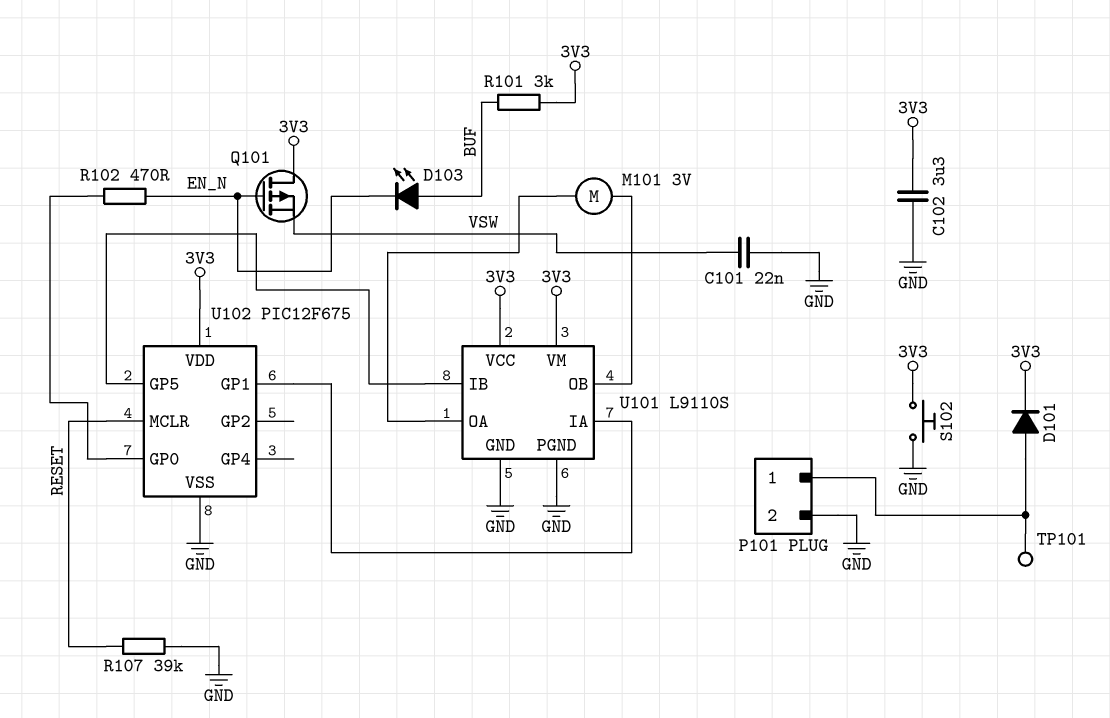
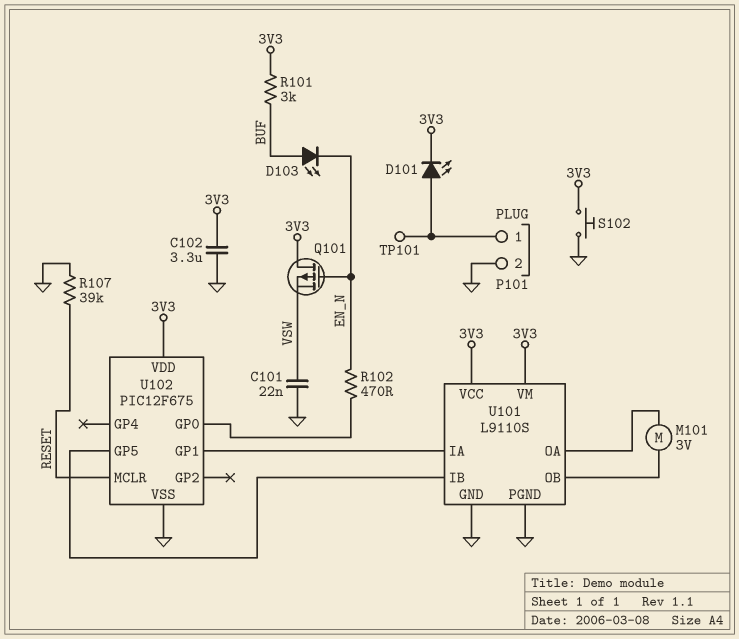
D101: diode (A P101/1, K 3V3) -> LED (A P101/1, K 3V3)

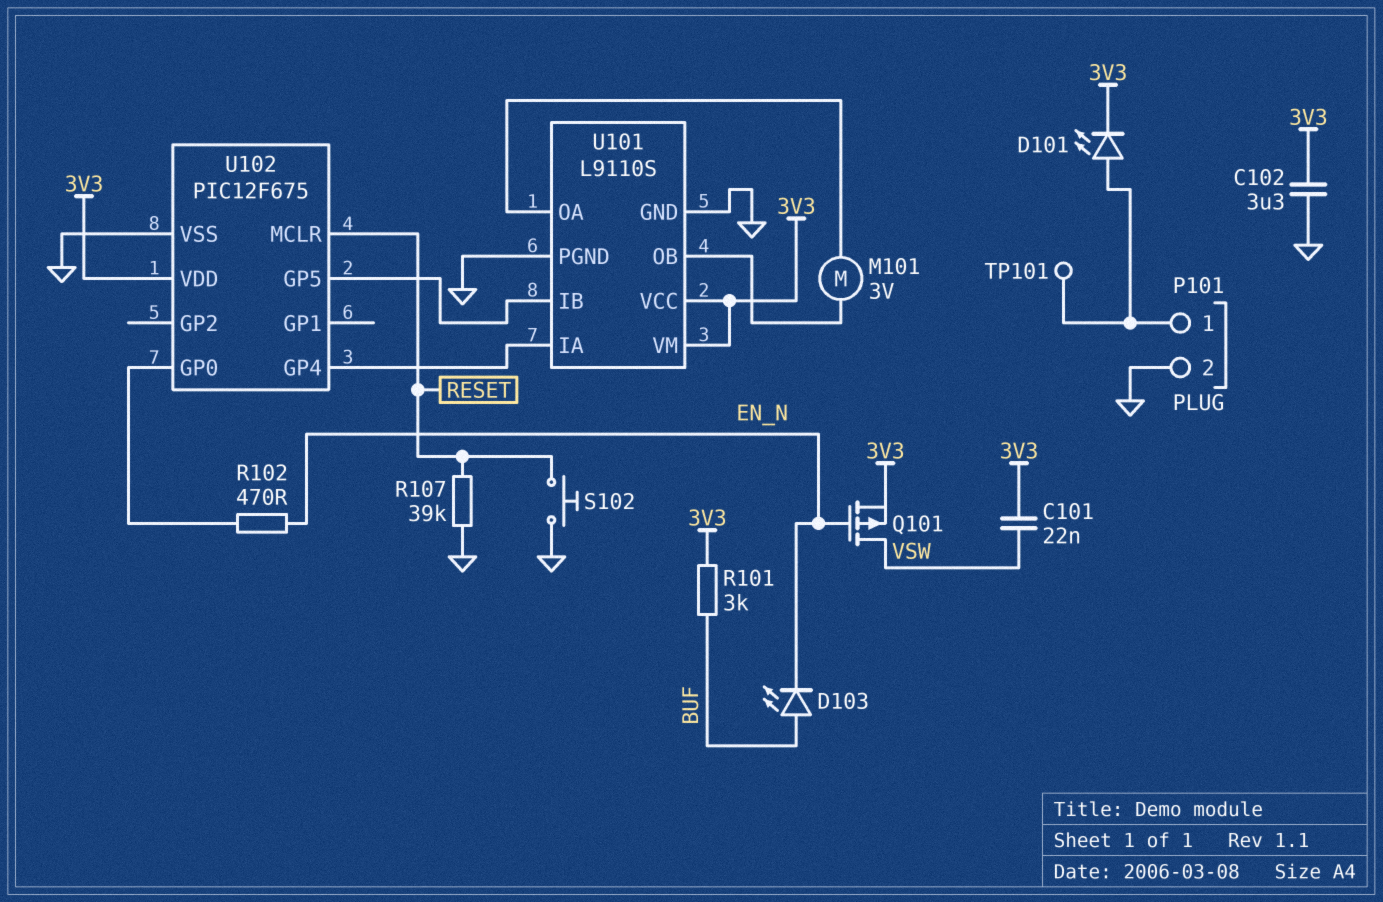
C101: 22nF (GND, VSW) -> 22nF (3V3, VSW)
Q101: PMOS (G EN_N, D 3V3, S VSW) -> PMOS (G EN_N, D VSW, S 3V3)
S102: button (3V3, GND) -> button (GND, RESET)
U102 pin GP1: U101/IA -> none
U102 pin GP4: none -> U101/IA

